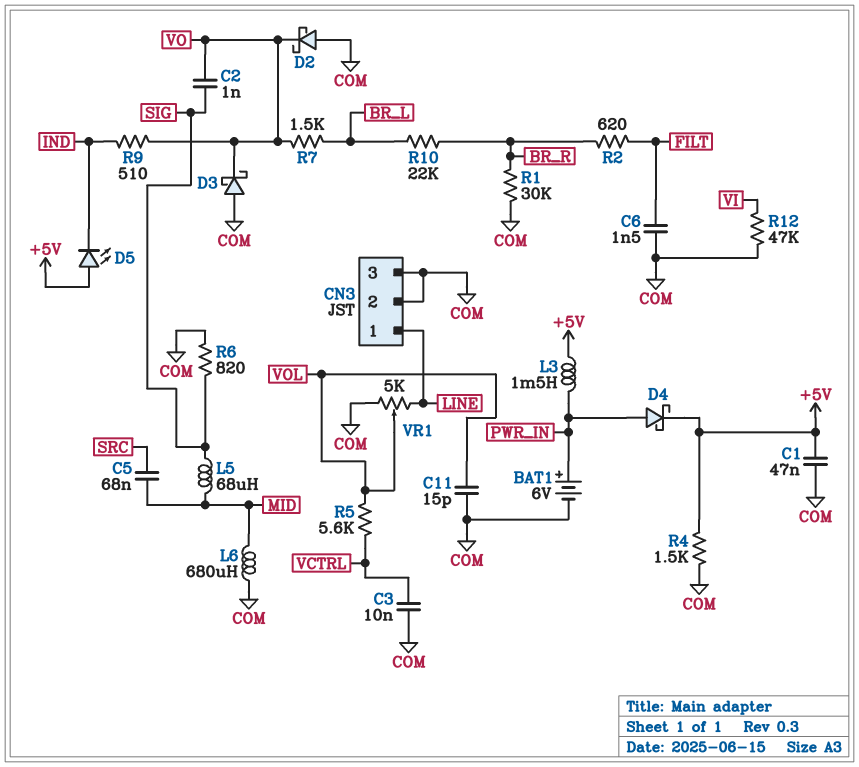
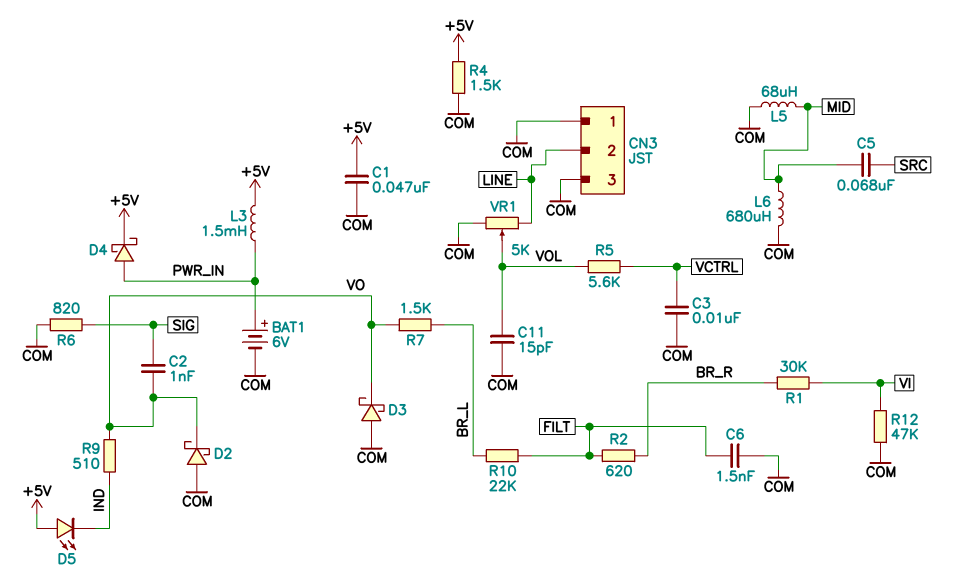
CN3 pin 1: LINE -> COM
CN3 pin 2: COM -> LINE
L5: 68uH (MID, SIG) -> 68uH (COM, MID)
R1: 30k (BR_R, COM) -> 30k (BR_R, VI)
R10: 22k (BR_L, BR_R) -> 22k (BR_L, FILT)

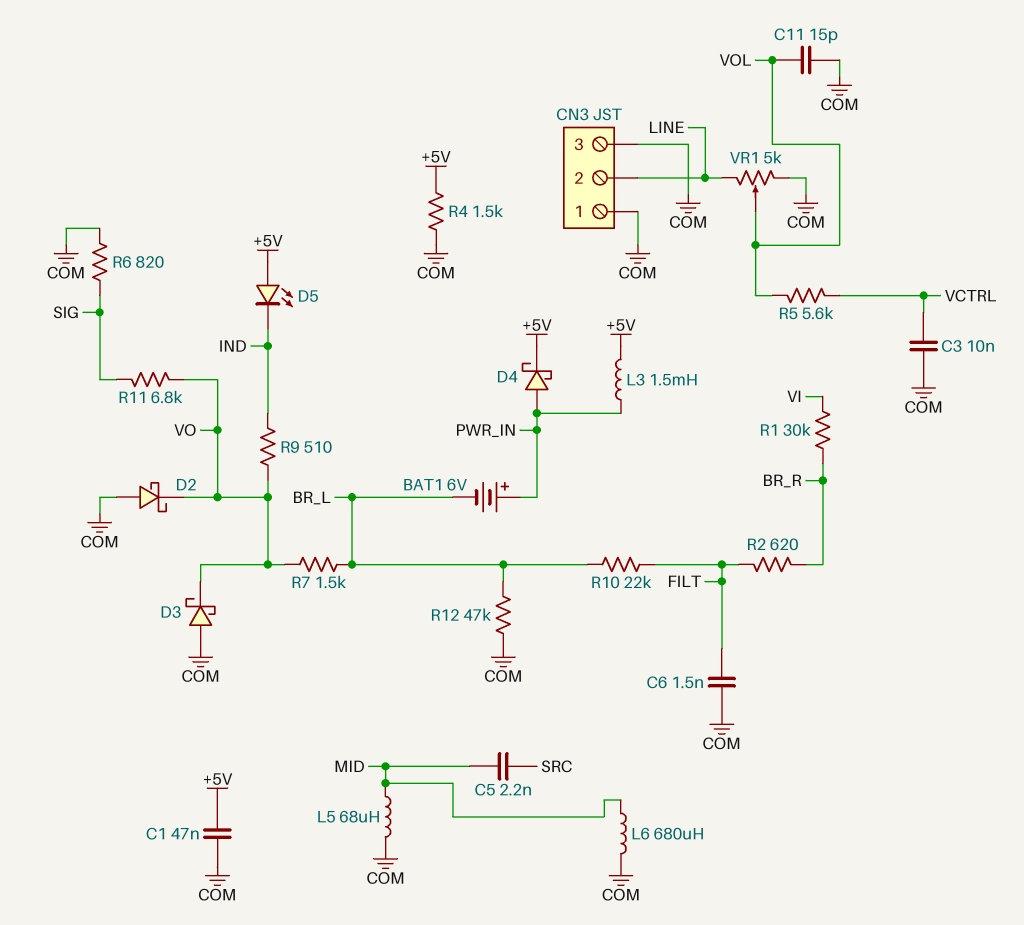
BAT1: 6V (plus PWR_IN, minus COM) -> 6V (plus PWR_IN, minus BR_L)
C2: 1nF (SIG, VO) -> none
C5: 68nF (MID, SRC) -> 2.2nF (MID, SRC)
R11: none -> 6.8k (SIG, VO)
R12: 47k (COM, VI) -> 47k (BR_L, COM)

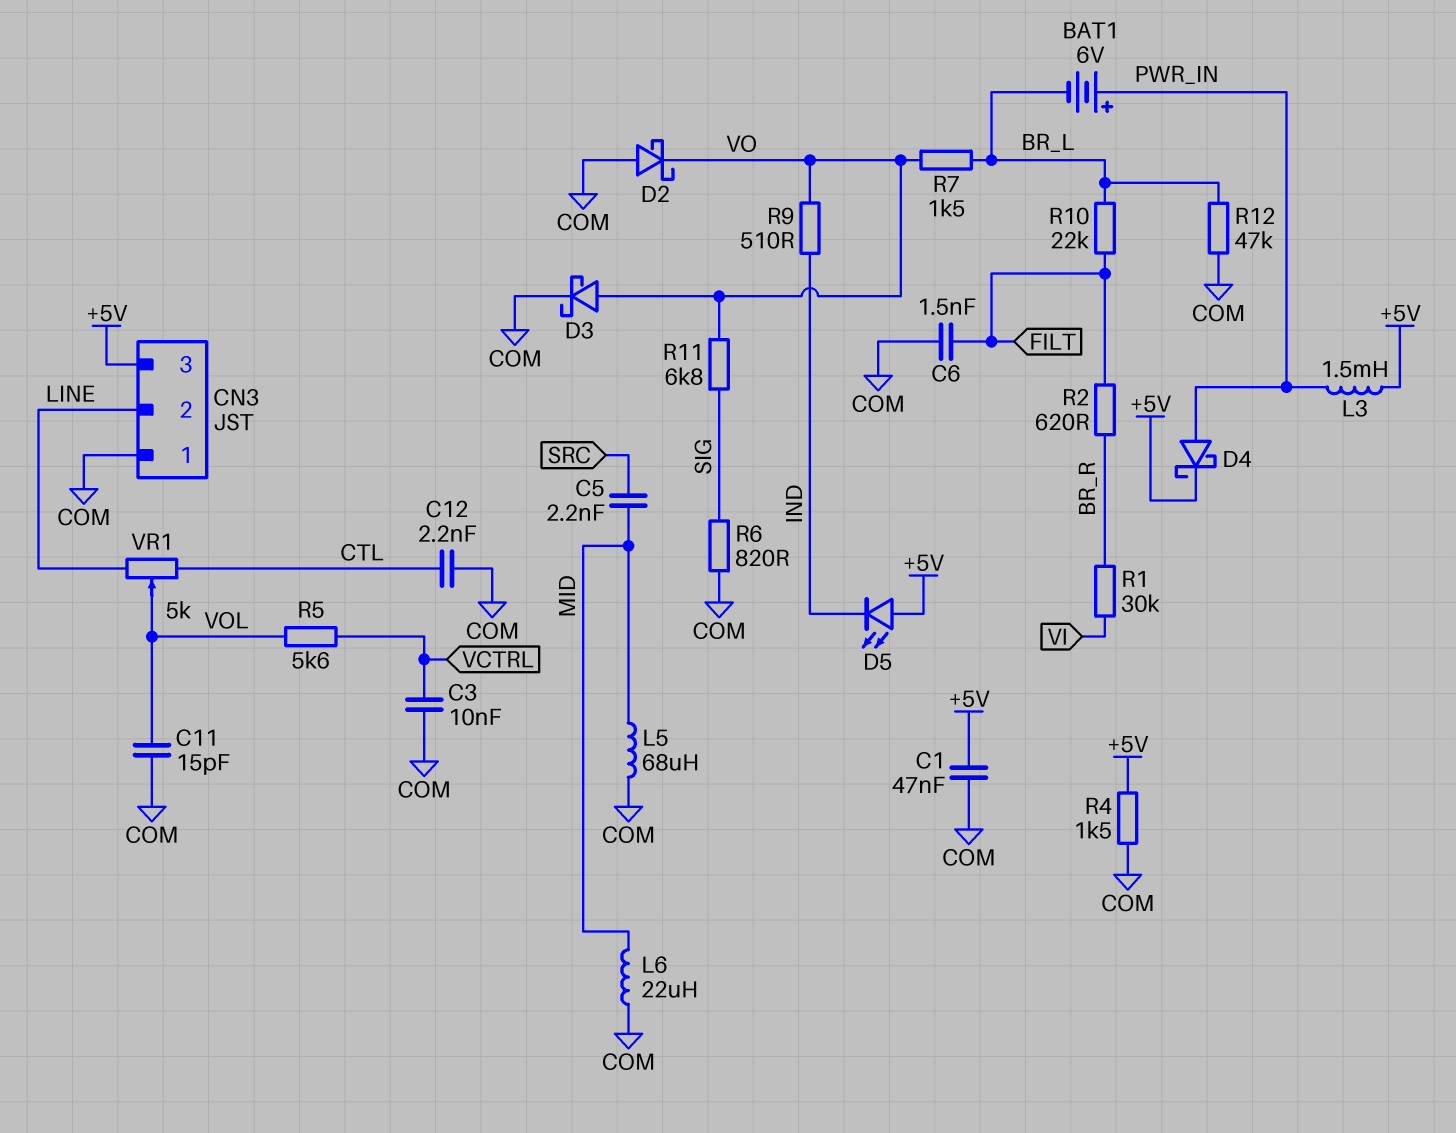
C12: none -> 2.2nF (COM, CTL)
CN3 pin 3: COM -> +5V
D3: schottky (A COM, K VO) -> schottky (A VO, K COM)
L6: 680uH (COM, MID) -> 22uH (COM, MID)
VR1: 5k (COM, LINE, wiper VOL) -> 5k (CTL, LINE, wiper VOL)

